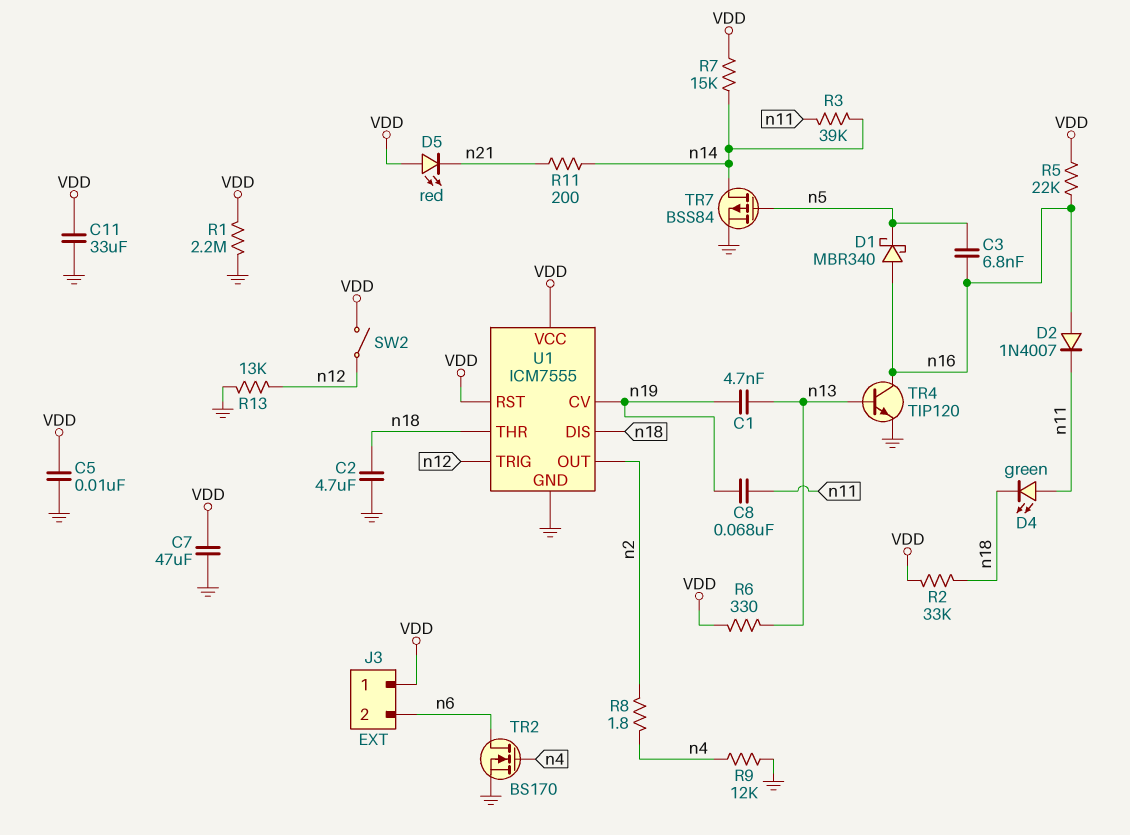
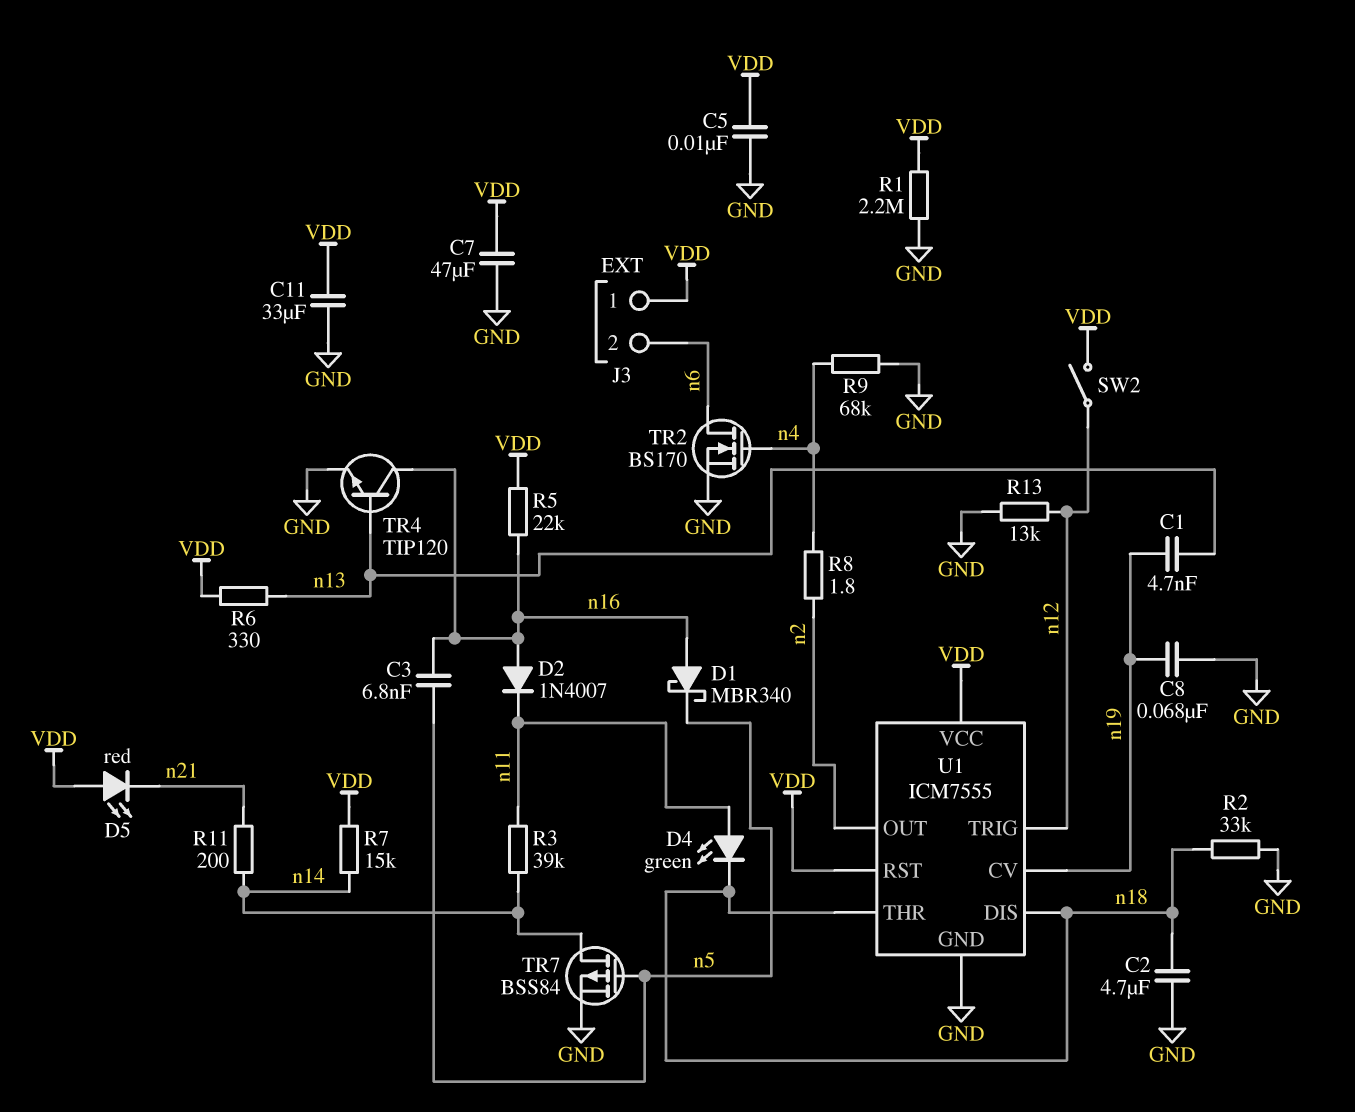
C8: 68nF (n11, n19) -> 68nF (GND, n19)
R2: 33k (VDD, n18) -> 33k (GND, n18)
R9: 12k (GND, n4) -> 68k (GND, n4)

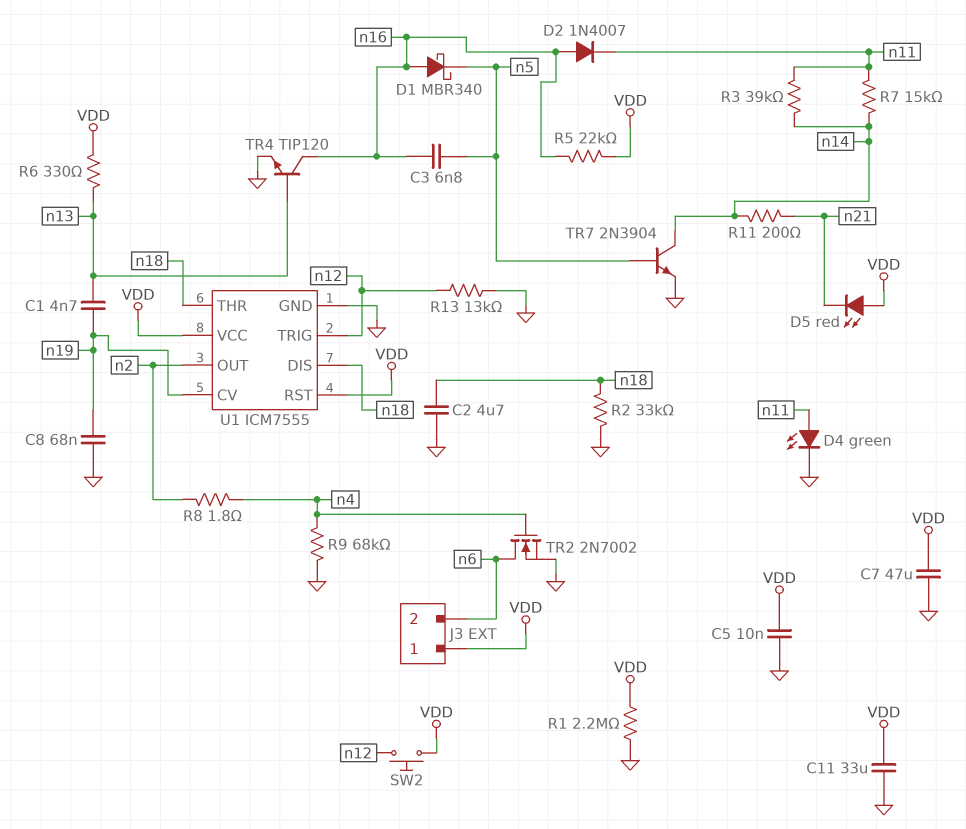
D4: LED green (A n11, K n18) -> LED green (A n11, K GND)
R7: 15k (VDD, n14) -> 15k (n11, n14)
SW2: switch (VDD, n12) -> button (VDD, n12)
TR2: NMOS BS170 (G n4, D n6, S GND) -> NMOS 2N7002 (G n4, D n6, S GND)
TR7: PMOS BSS84 (G n5, D n14, S GND) -> NPN 2N3904 (B n5, C n14, E GND)

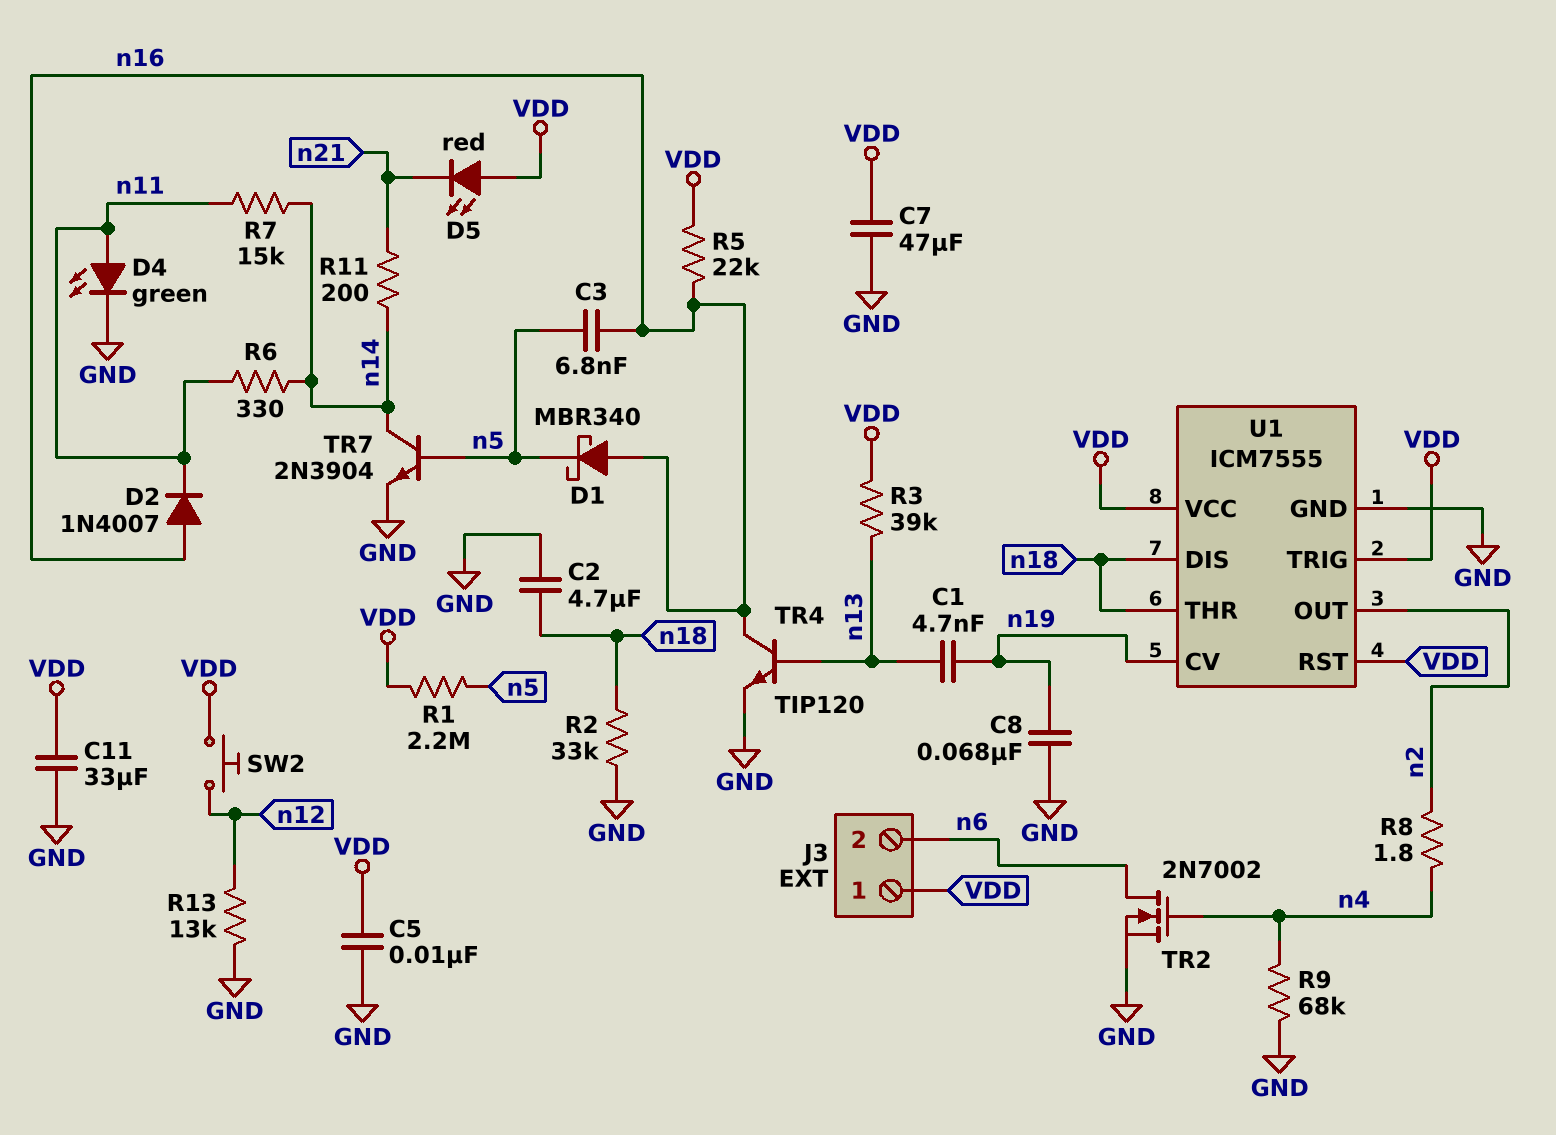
R1: 2.2M (GND, VDD) -> 2.2M (VDD, n5)
R3: 39k (n11, n14) -> 39k (VDD, n13)
R6: 330 (VDD, n13) -> 330 (n11, n14)
U1 pin TRIG: n12 -> VDD

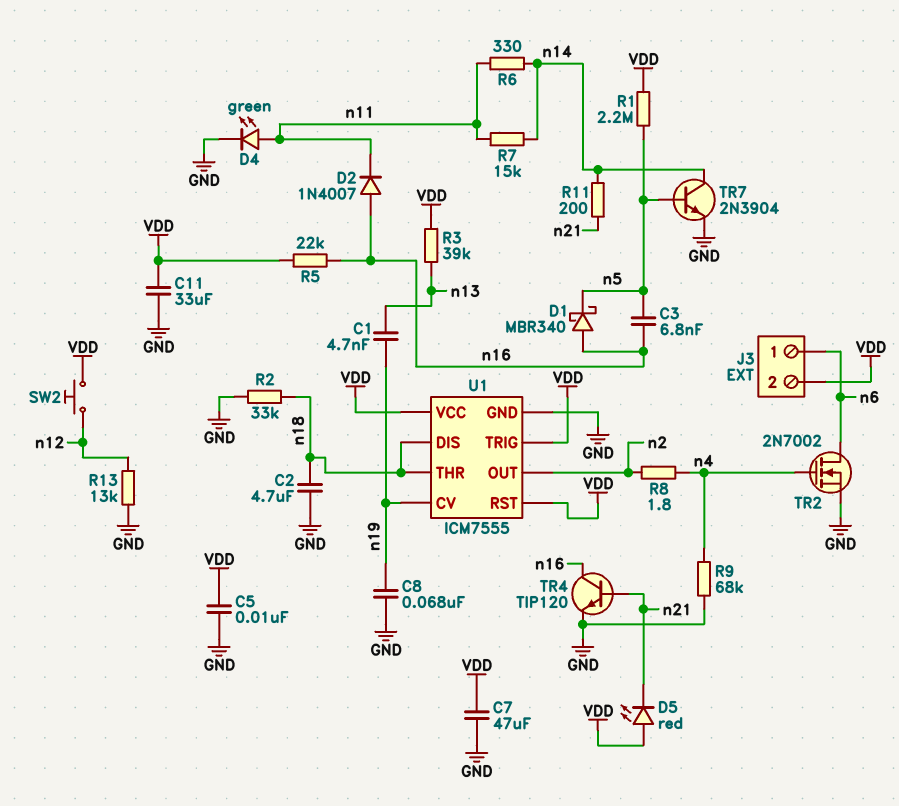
J3 pin 1: VDD -> n6
J3 pin 2: n6 -> VDD
TR4: NPN TIP120 (B n13, C n16, E GND) -> NPN TIP120 (B n21, C n16, E GND)

